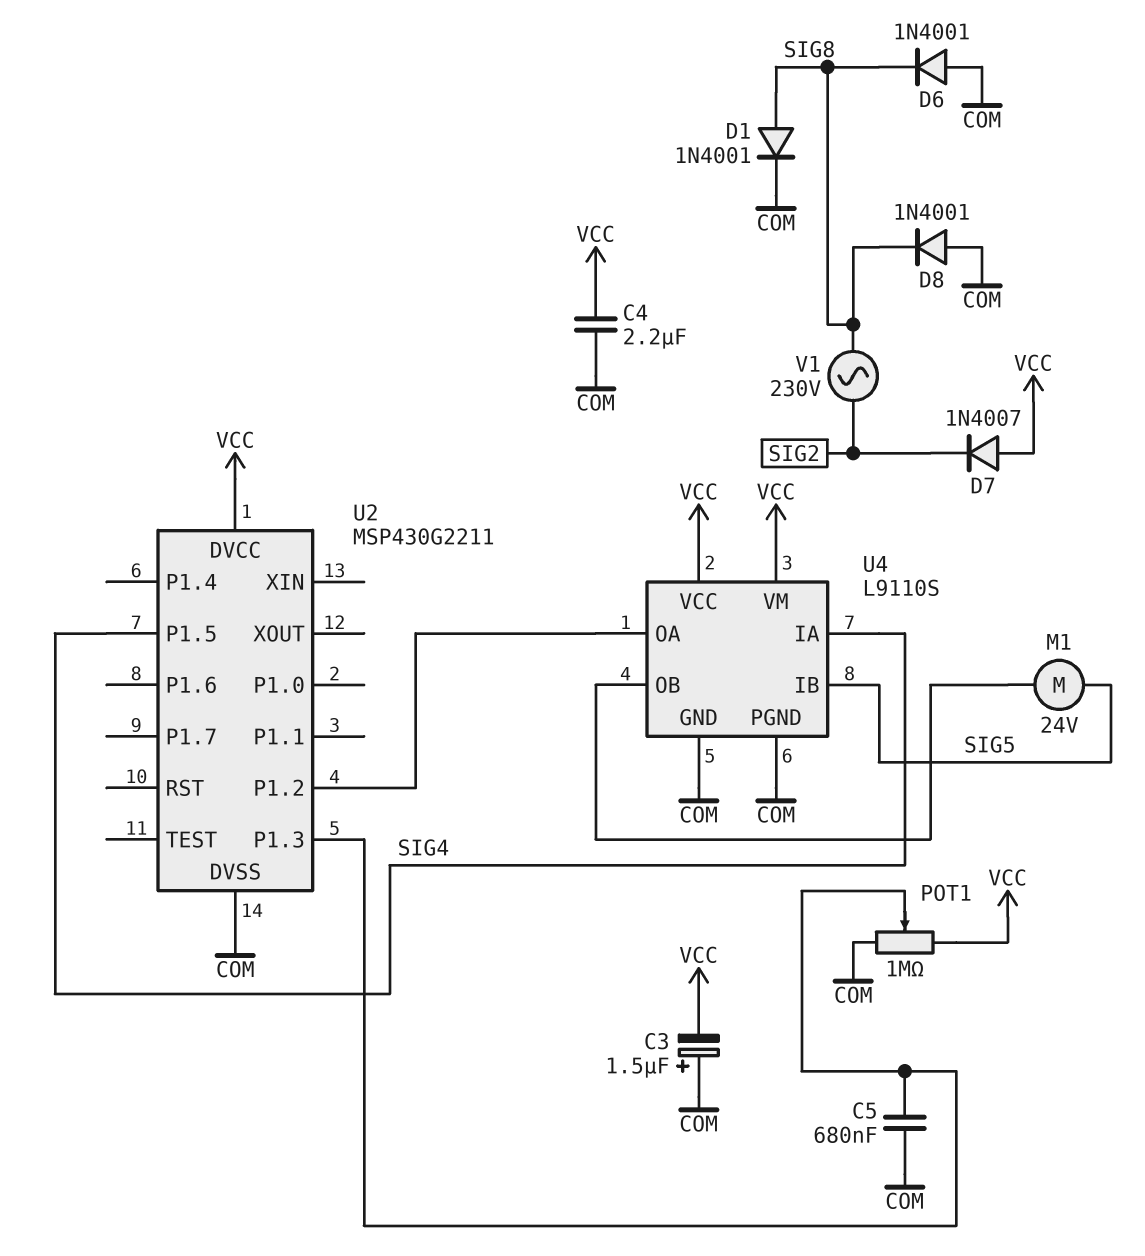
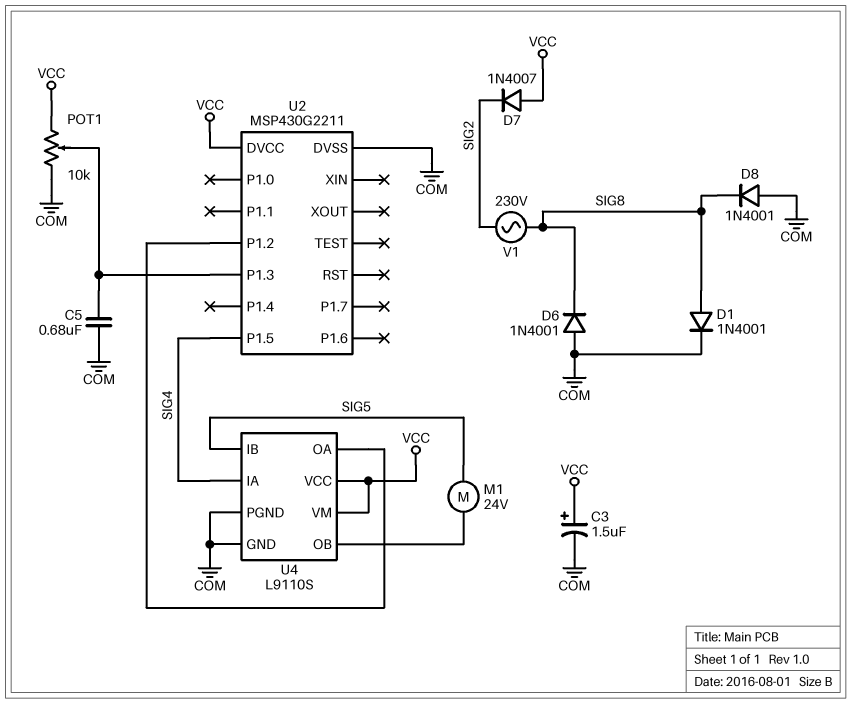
C3: 1.5uF (plus COM, minus VCC) -> 1.5uF (plus VCC, minus COM)
C4: 2.2uF (COM, VCC) -> none
POT1: 1M (COM, VCC, wiper U2/P1.3) -> 10k (COM, VCC, wiper U2/P1.3)

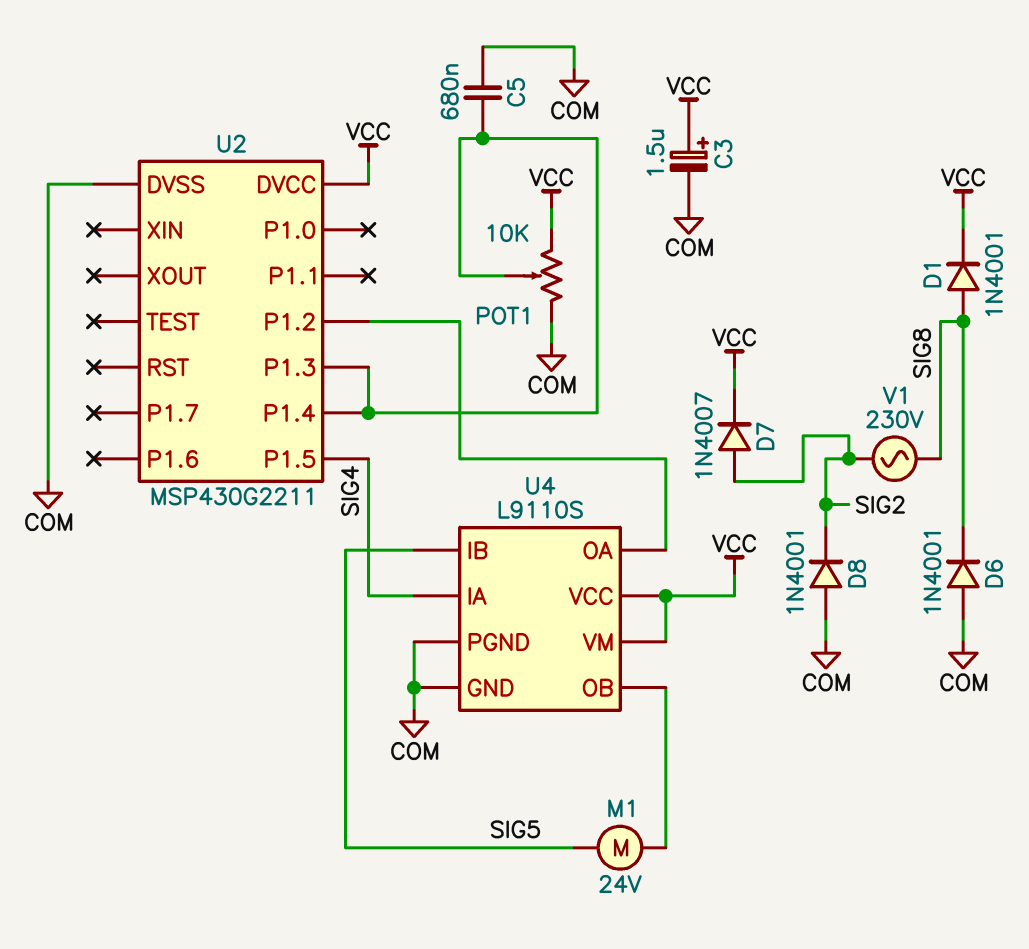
D1: diode 1N4001 (A SIG8, K COM) -> diode 1N4001 (A SIG8, K VCC)
D7: diode 1N4007 (A VCC, K SIG2) -> diode 1N4007 (A SIG2, K VCC)
D8: diode 1N4001 (A COM, K SIG8) -> diode 1N4001 (A COM, K SIG2)
U2 pin P1.4: none -> U2/P1.3

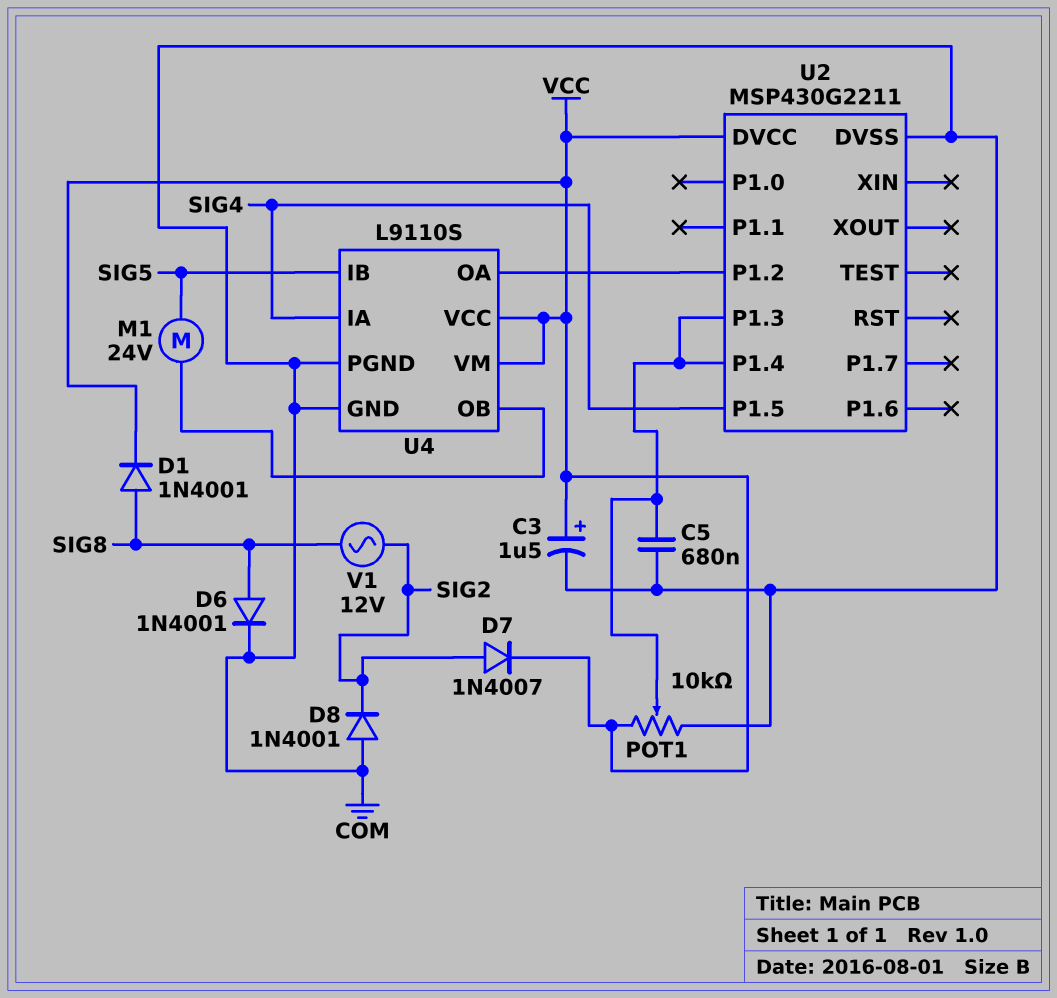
D6: diode 1N4001 (A COM, K SIG8) -> diode 1N4001 (A SIG8, K COM)
V1: AC 230V (SIG2, SIG8) -> AC 12V (SIG2, SIG8)

